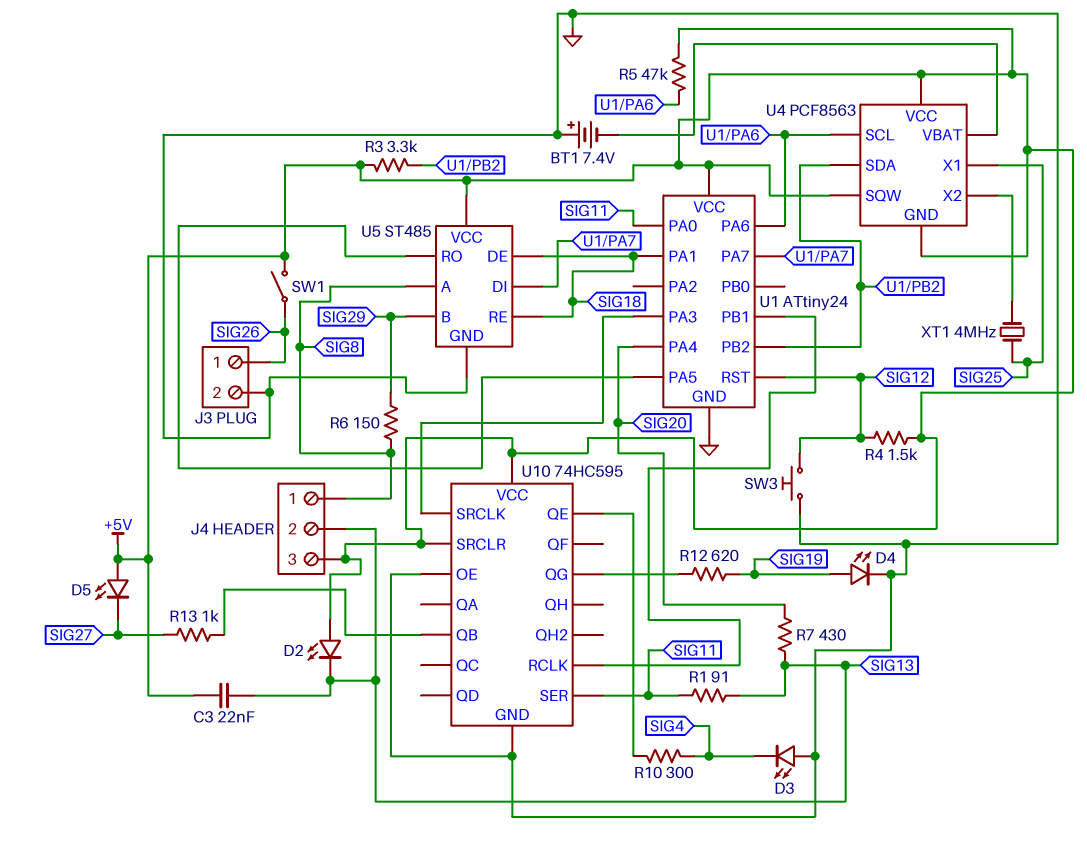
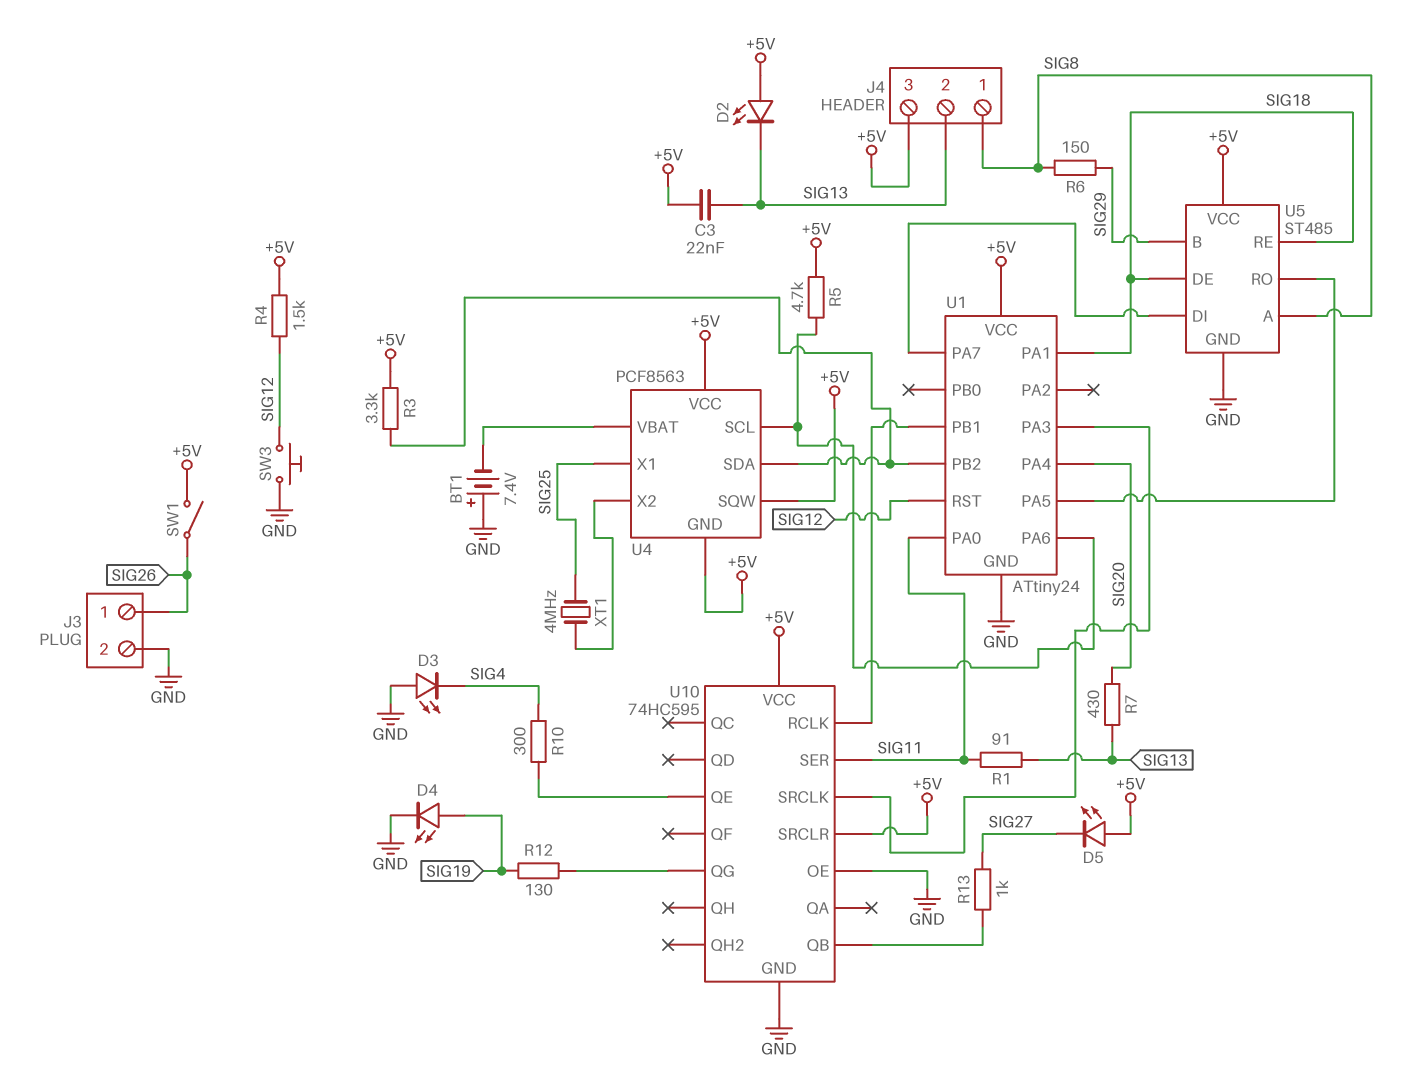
R5: 47k (+5V, U1/PA6) -> 4.7k (+5V, U1/PA6)
R12: 620 (SIG19, U10/QG) -> 130 (SIG19, U10/QG)

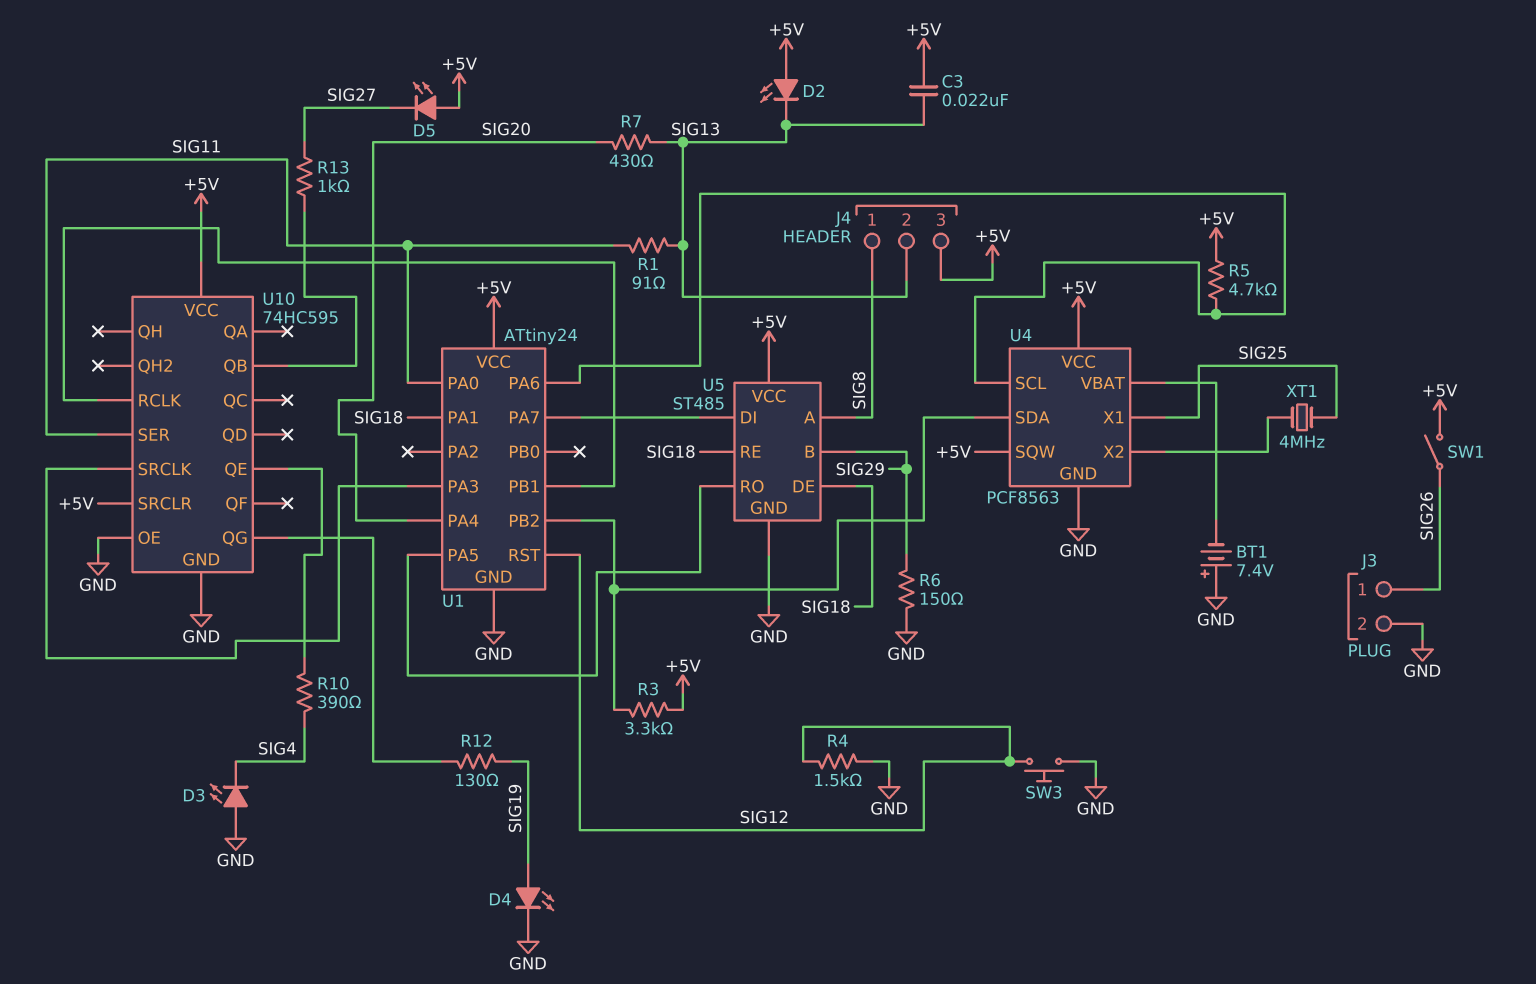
R4: 1.5k (+5V, SIG12) -> 1.5k (GND, SIG12)
R6: 150 (SIG8, SIG29) -> 150 (GND, SIG29)
R10: 300 (SIG4, U10/QE) -> 390 (SIG4, U10/QE)
U4 pin GND: +5V -> GND

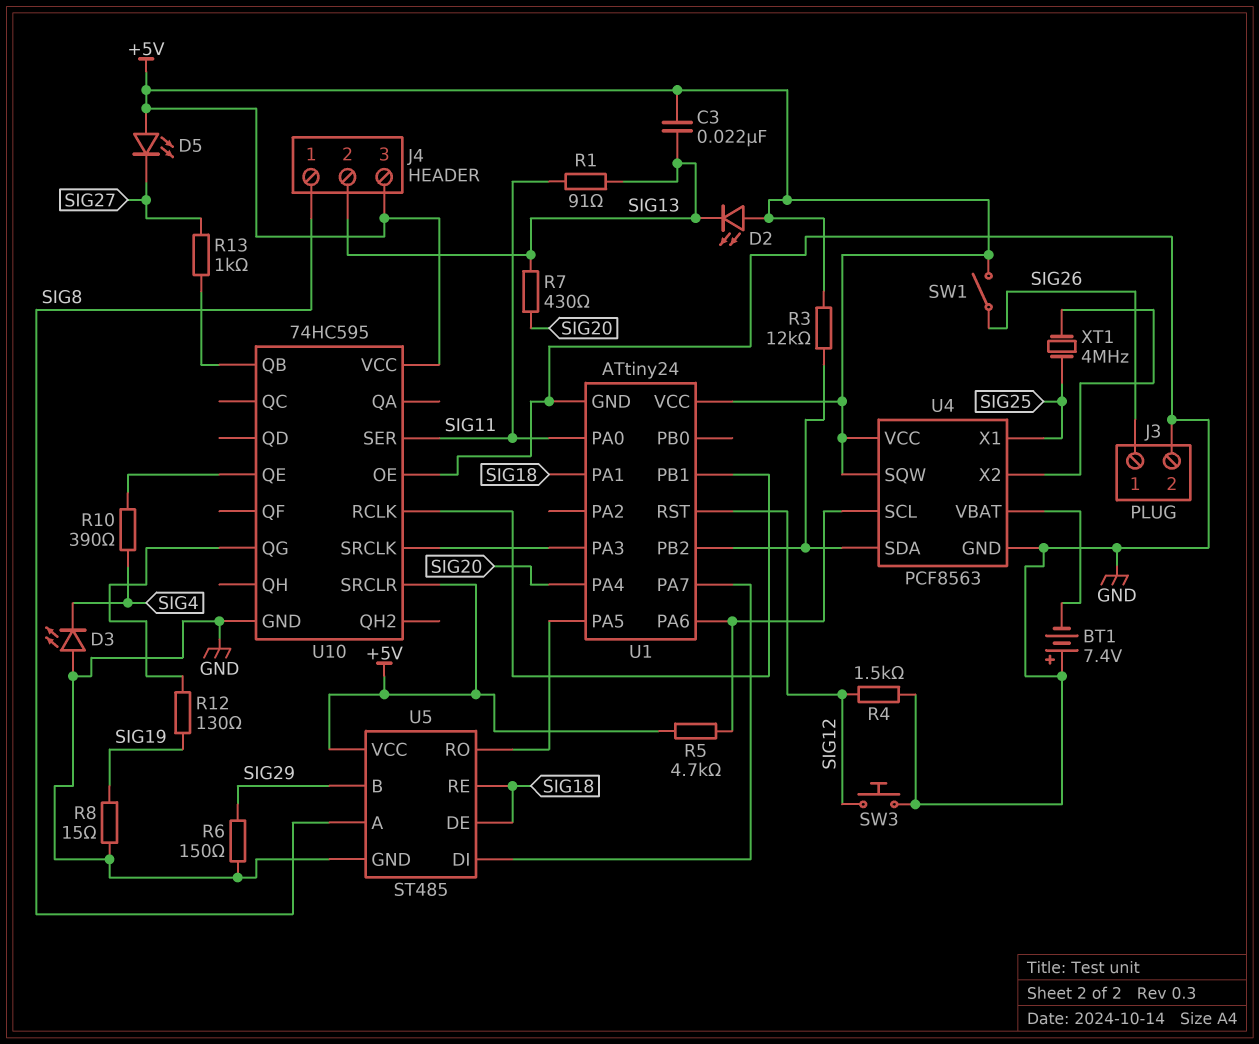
D4: LED (A SIG19, K GND) -> none
R3: 3.3k (+5V, U1/PB2) -> 12k (+5V, U1/PB2)
R8: none -> 15 (GND, SIG19)

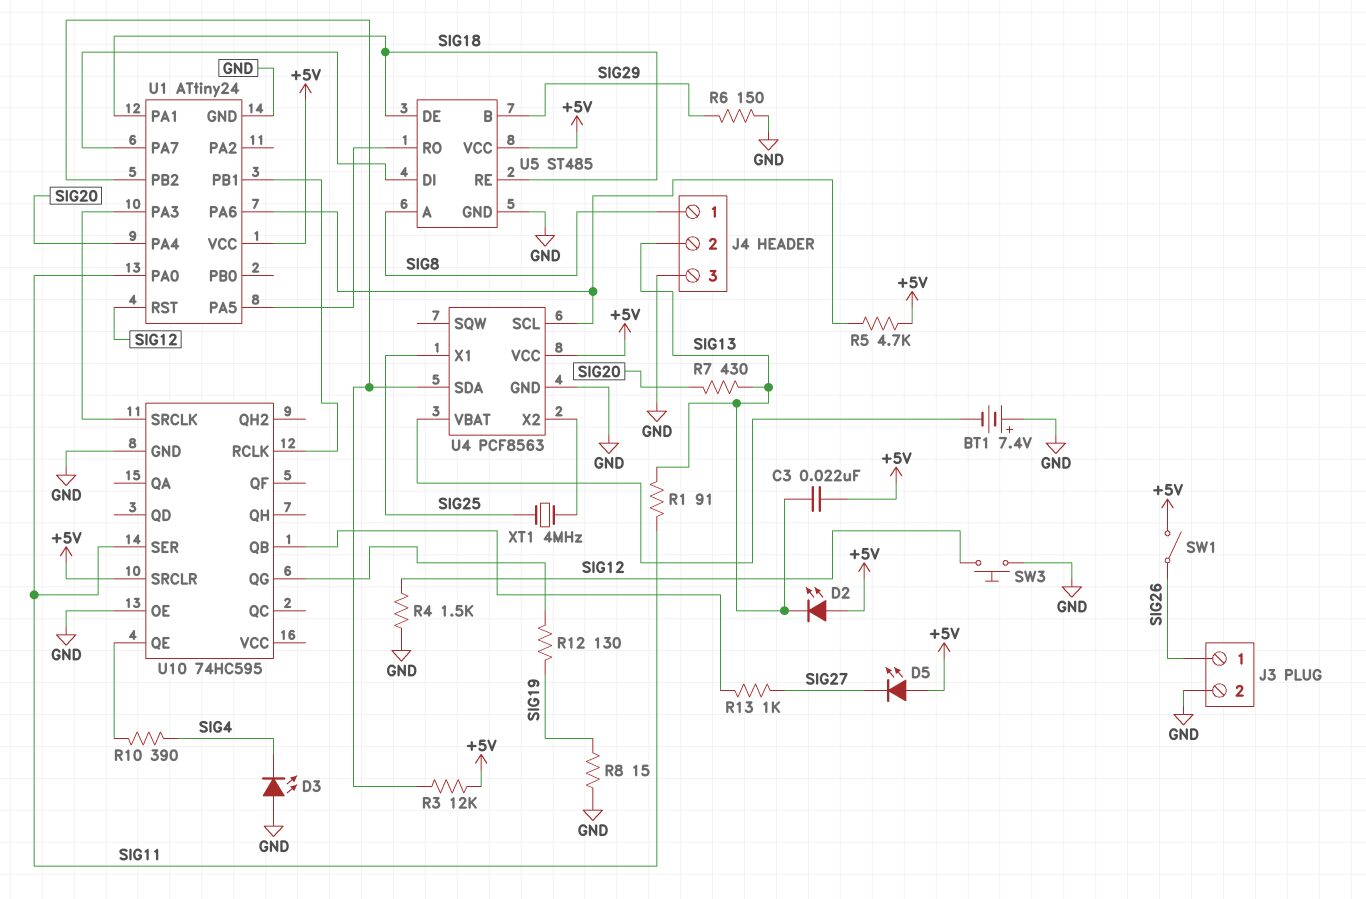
J4 pin 3: +5V -> GND
U4 pin SQW: +5V -> none
U10 pin VCC: +5V -> none

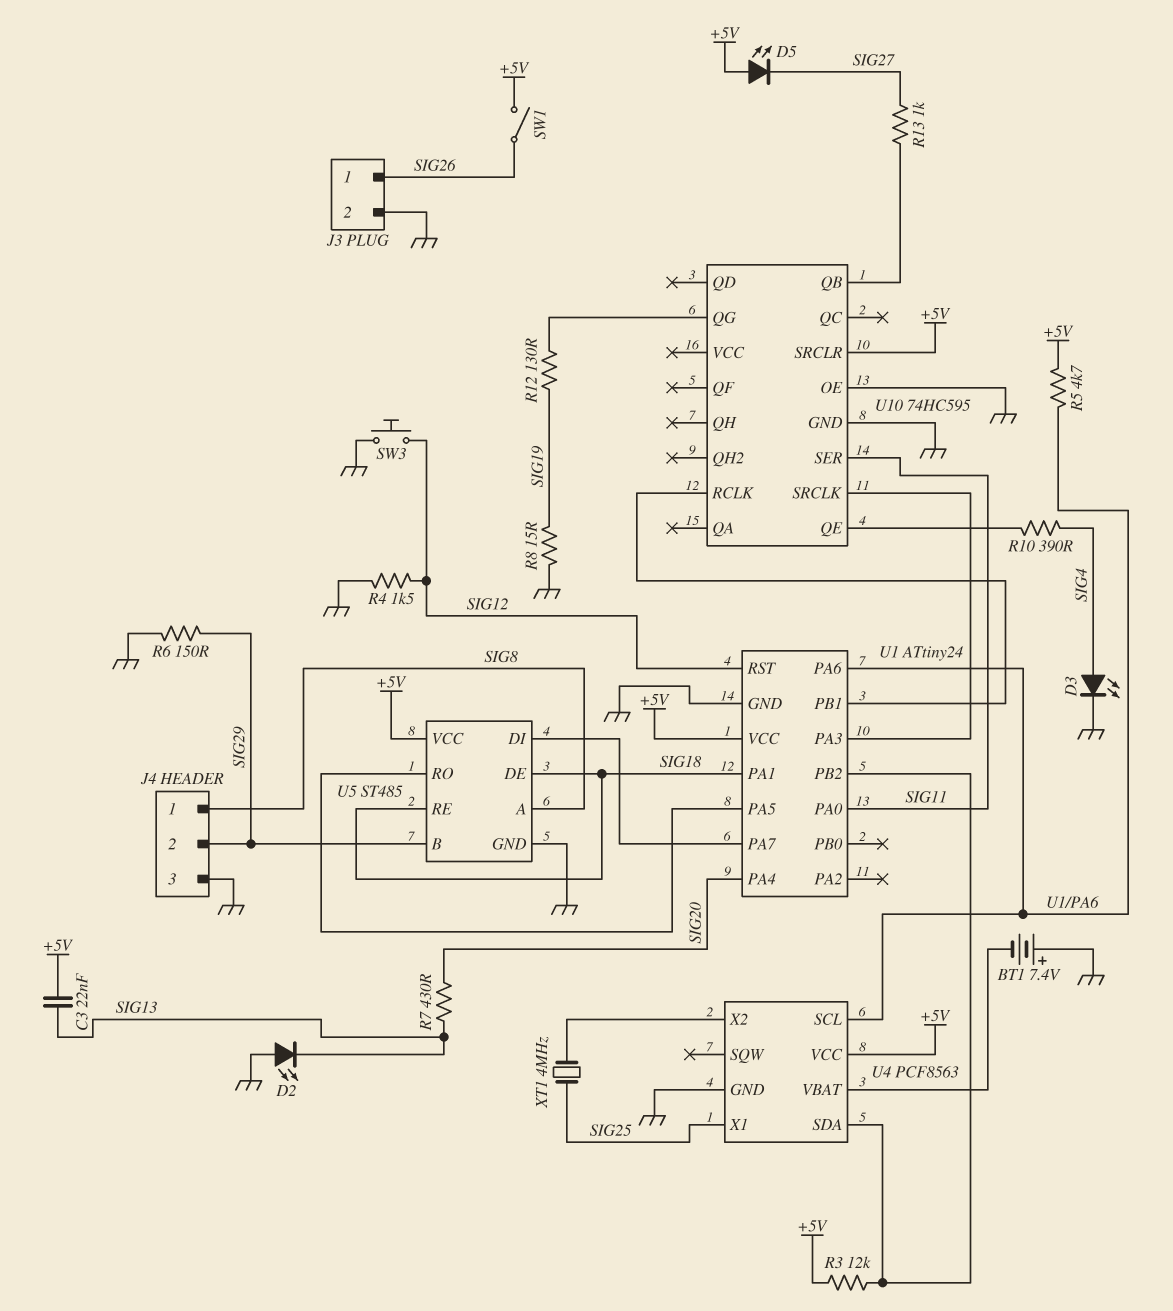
D2: LED (A +5V, K SIG13) -> LED (A GND, K SIG13)
D3: LED (A GND, K SIG4) -> LED (A SIG4, K GND)
J4 pin 2: SIG13 -> SIG29
R1: 91 (SIG11, SIG13) -> none

